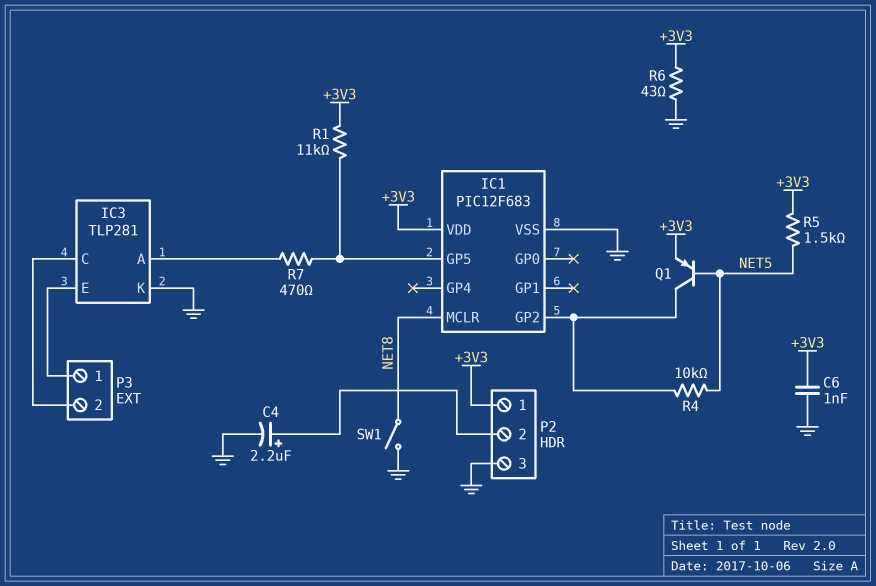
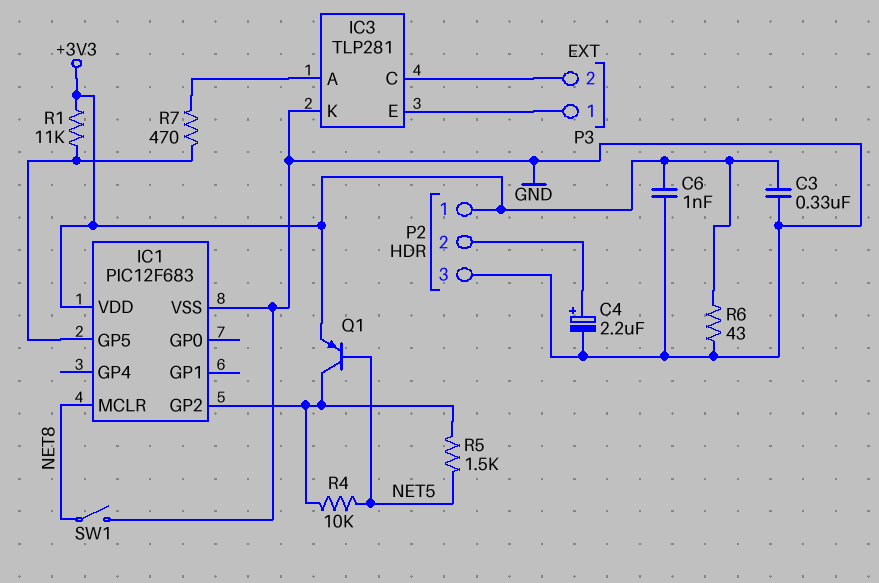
C3: none -> 330nF (+3V3, GND)
R5: 1.5k (+3V3, NET5) -> 1.5k (IC1/GP2, NET5)

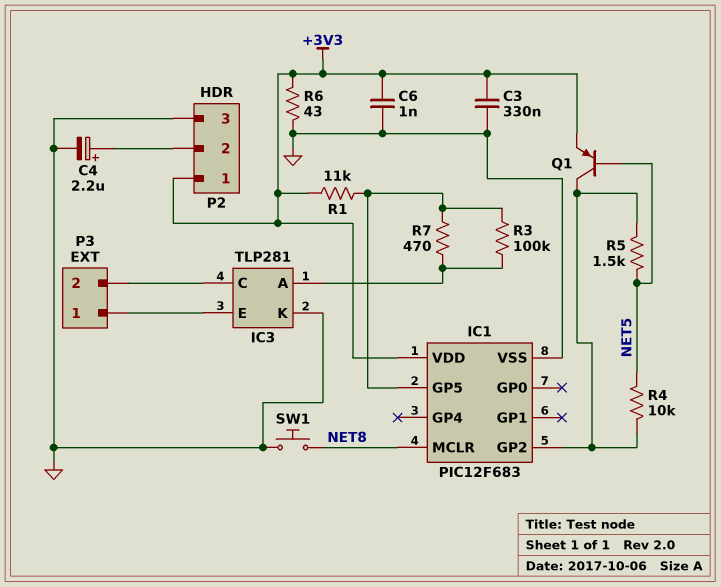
R3: none -> 100k (IC1/GP5, IC3/A)
SW1: switch (GND, NET8) -> button (GND, NET8)

